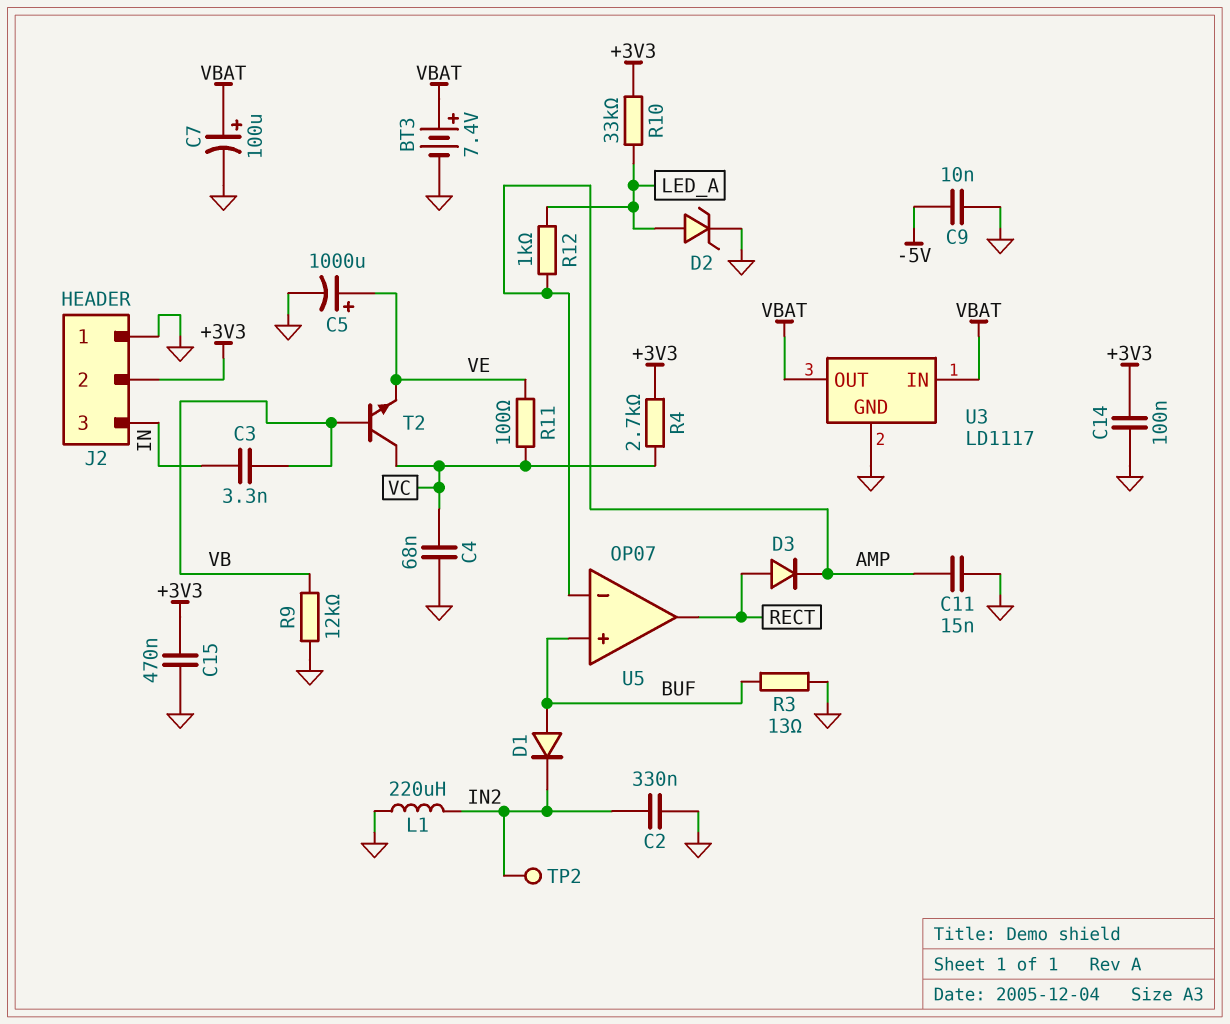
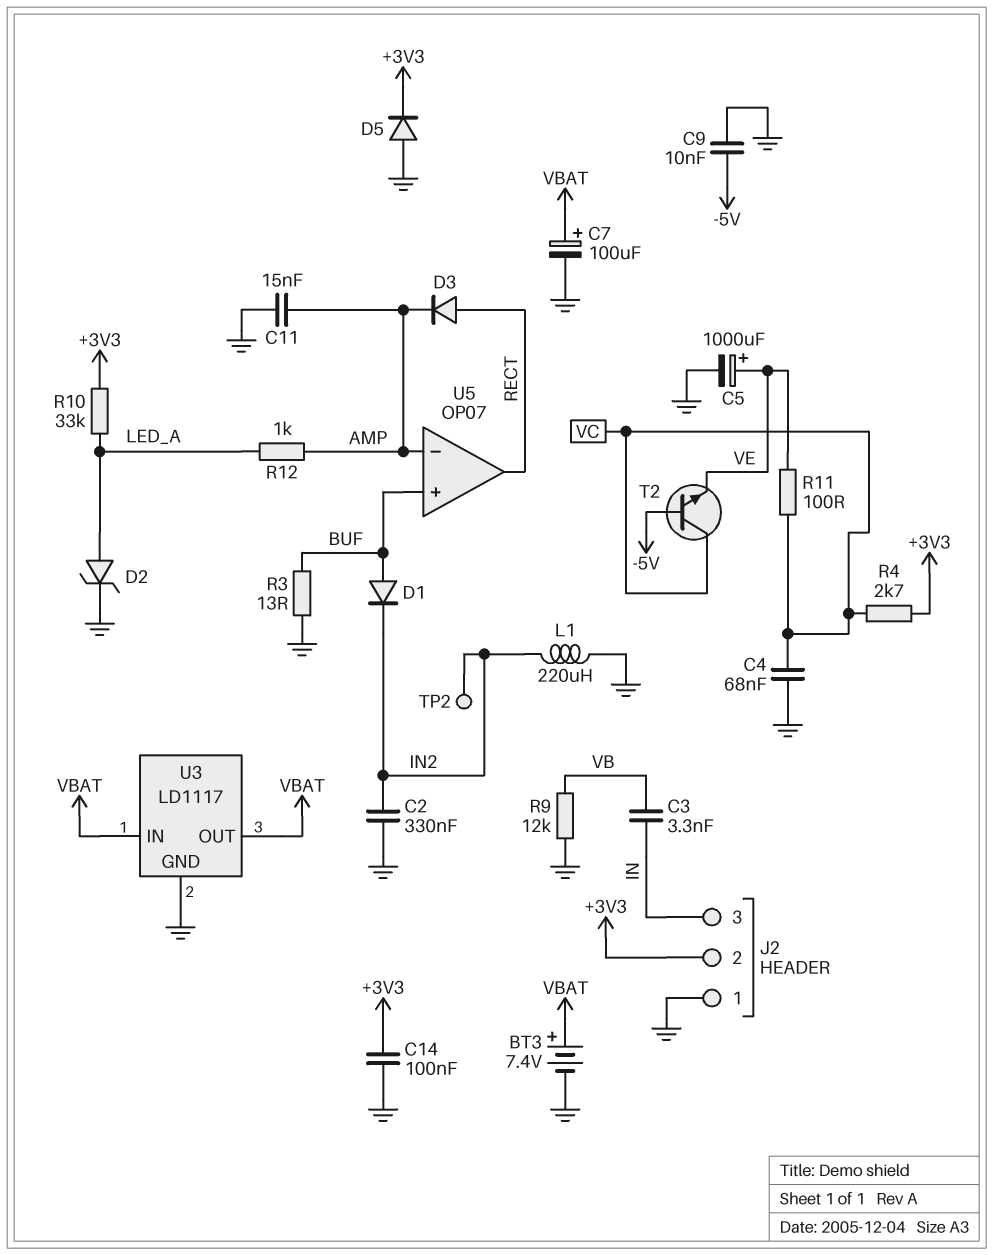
C15: 470nF (+3V3, GND) -> none
D5: none -> diode (A GND, K +3V3)
T2: NPN (B VB, C VC, E VE) -> NPN (B -5V, C VC, E VE)

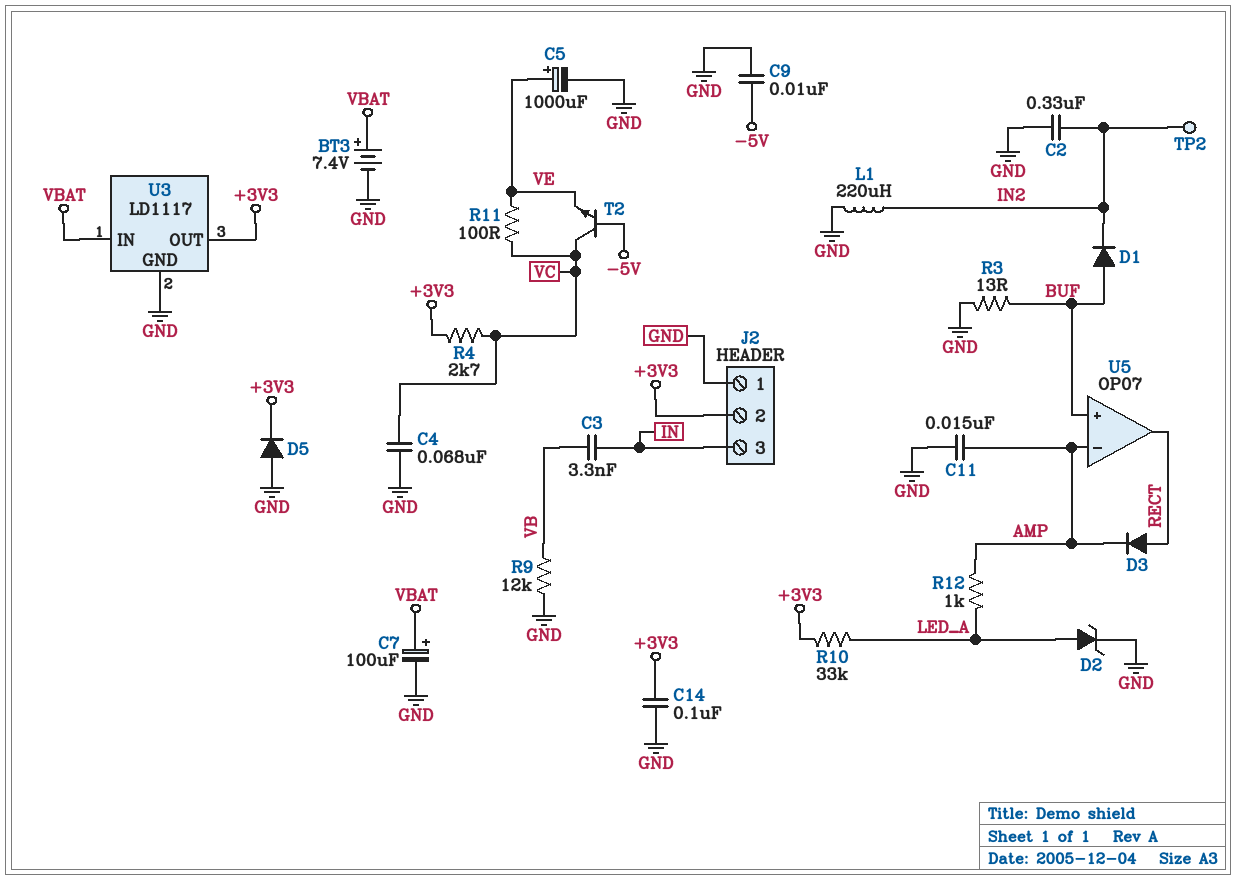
U3 pin OUT: VBAT -> +3V3

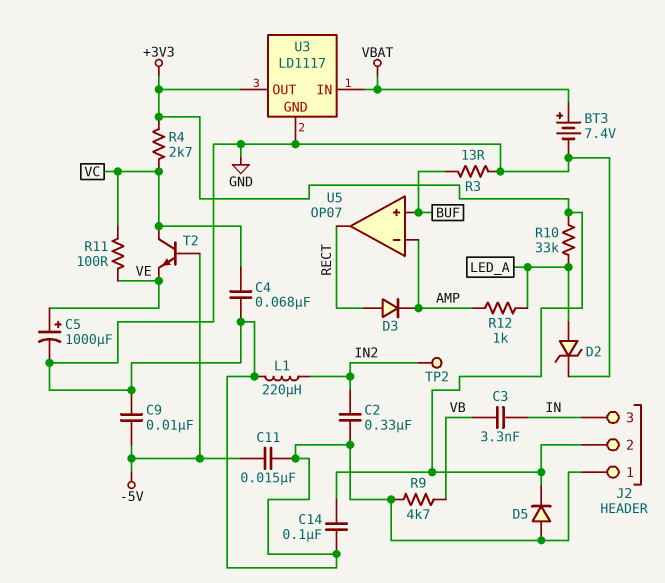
C7: 100uF (plus VBAT, minus GND) -> none
C11: 15nF (AMP, GND) -> 15nF (-5V, GND)
D1: diode (A BUF, K IN2) -> none
R9: 12k (GND, VB) -> 4.7k (GND, VB)

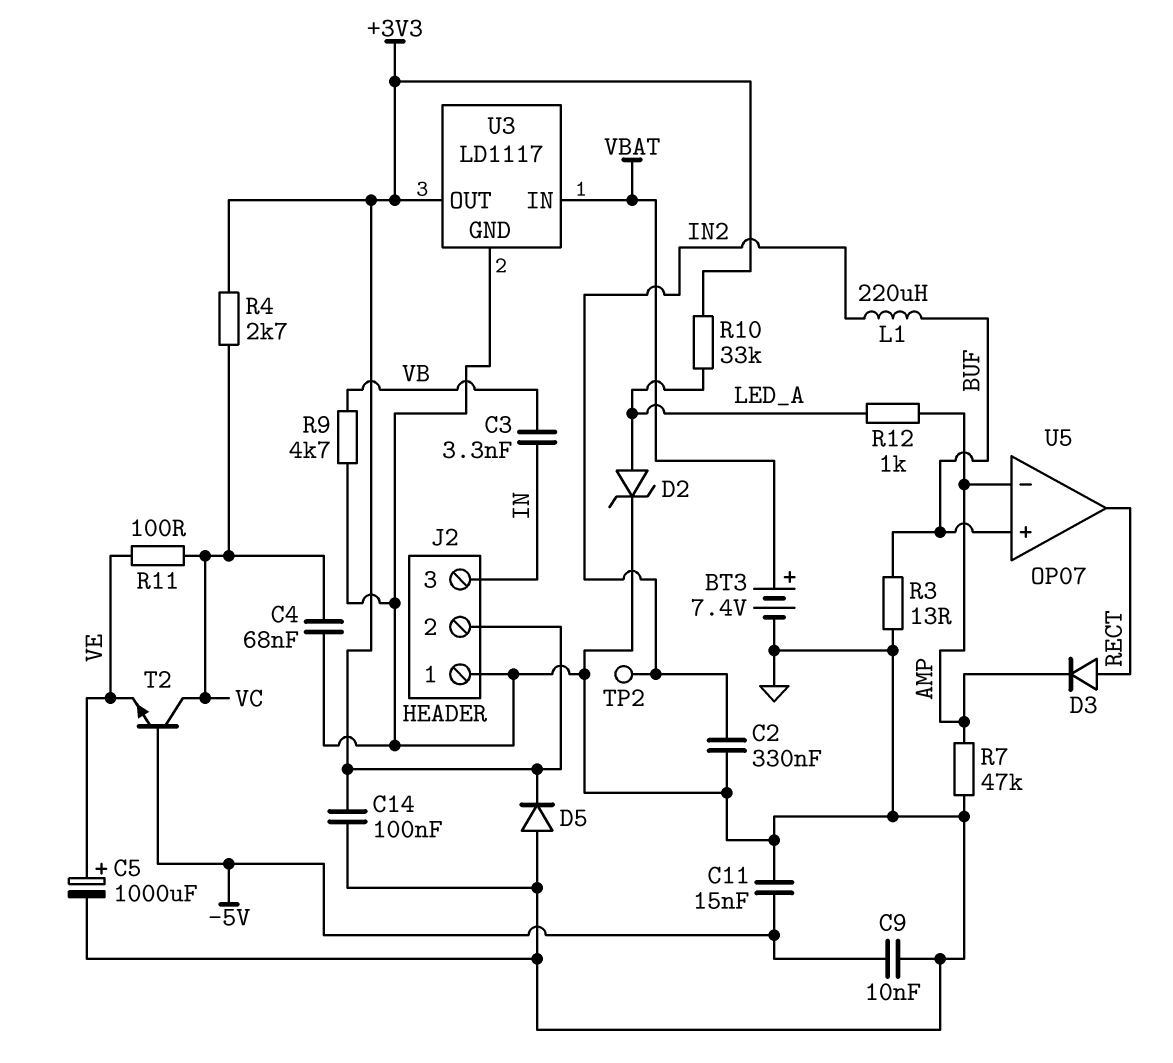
L1: 220uH (GND, IN2) -> 220uH (BUF, IN2)
R7: none -> 47k (AMP, GND)

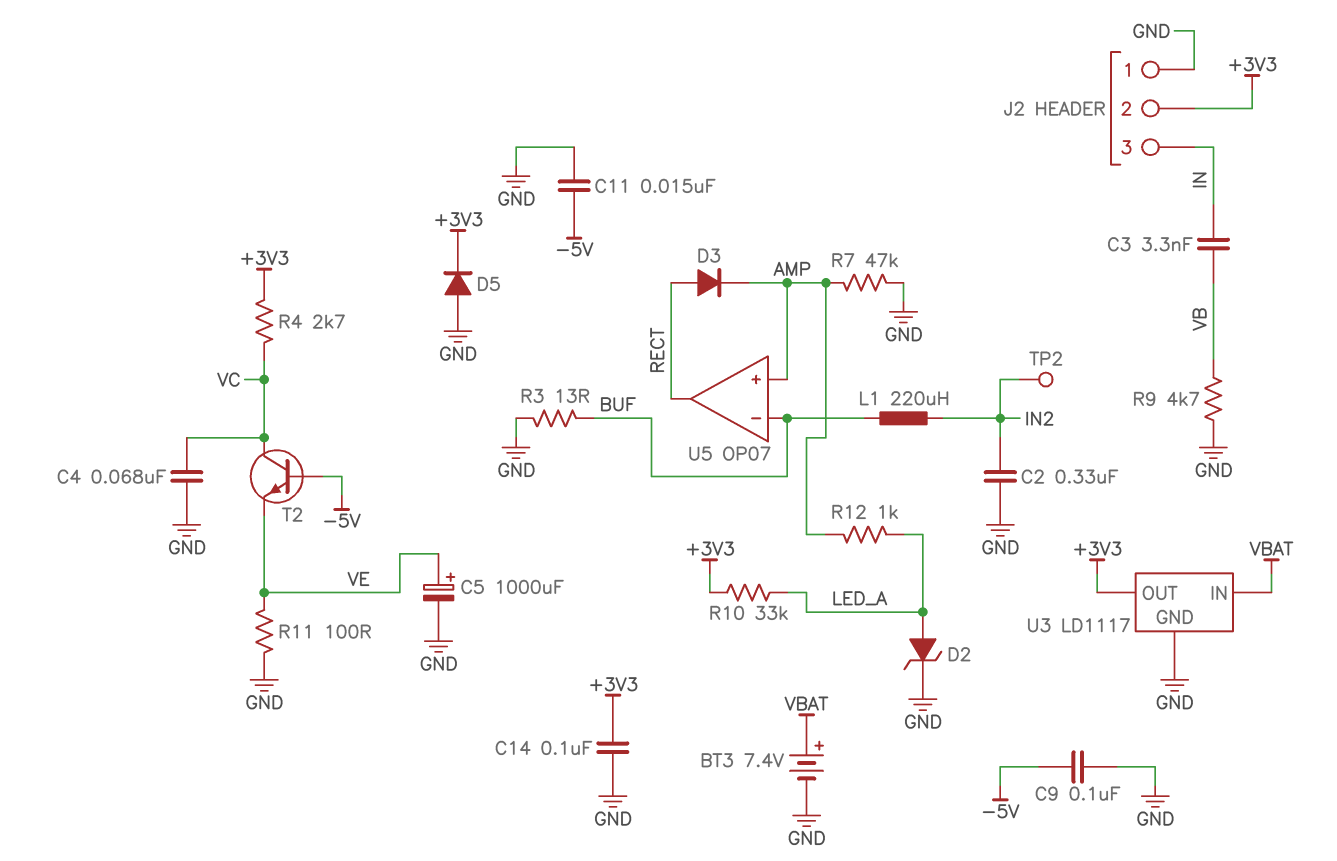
C9: 10nF (-5V, GND) -> 100nF (-5V, GND)
R11: 100 (VC, VE) -> 100 (GND, VE)
U5 pin in+: BUF -> AMP
U5 pin in-: AMP -> BUF

